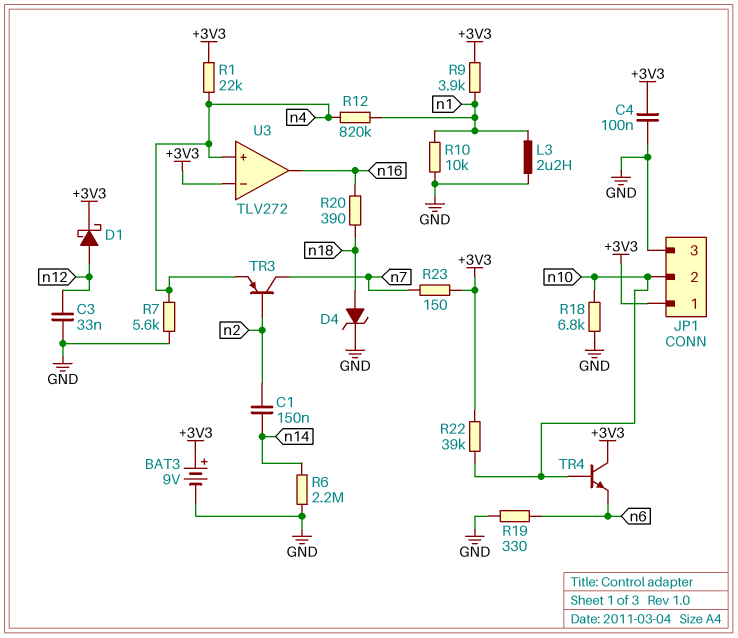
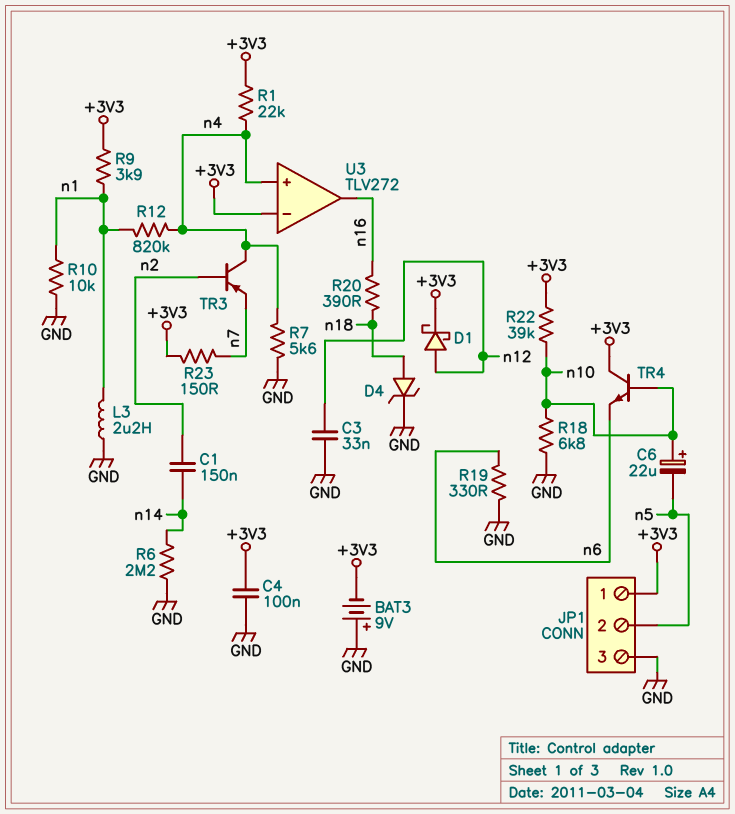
BAT3: 9V (plus +3V3, minus GND) -> 9V (plus GND, minus +3V3)
C6: none -> 22uF (plus n10, minus n5)
JP1 pin 2: n10 -> n5
TR3: PNP (B n2, C n7, E n4) -> PNP (B n2, C n4, E n7)

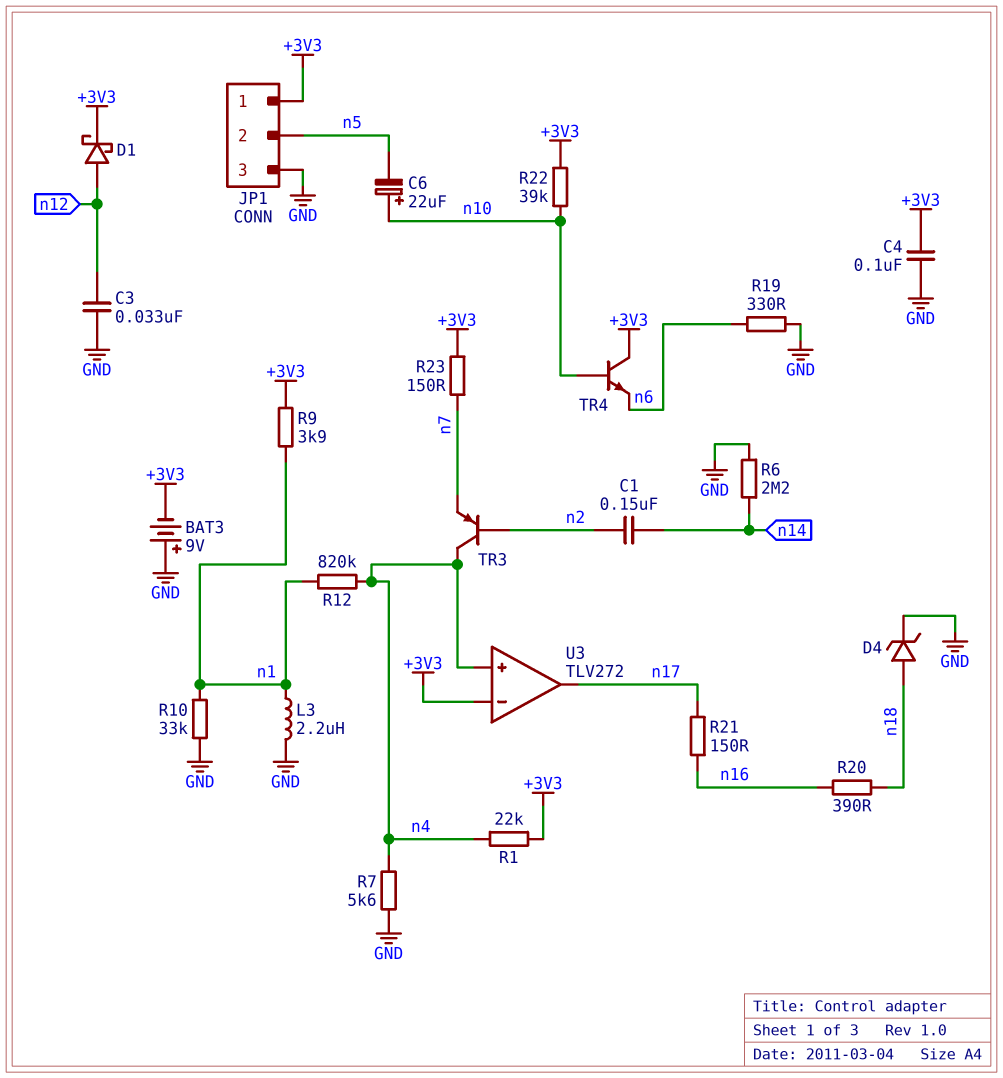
R10: 10k (GND, n1) -> 33k (GND, n1)
R18: 6.8k (GND, n10) -> none
R21: none -> 150 (n16, n17)
U3 pin out: n16 -> n17

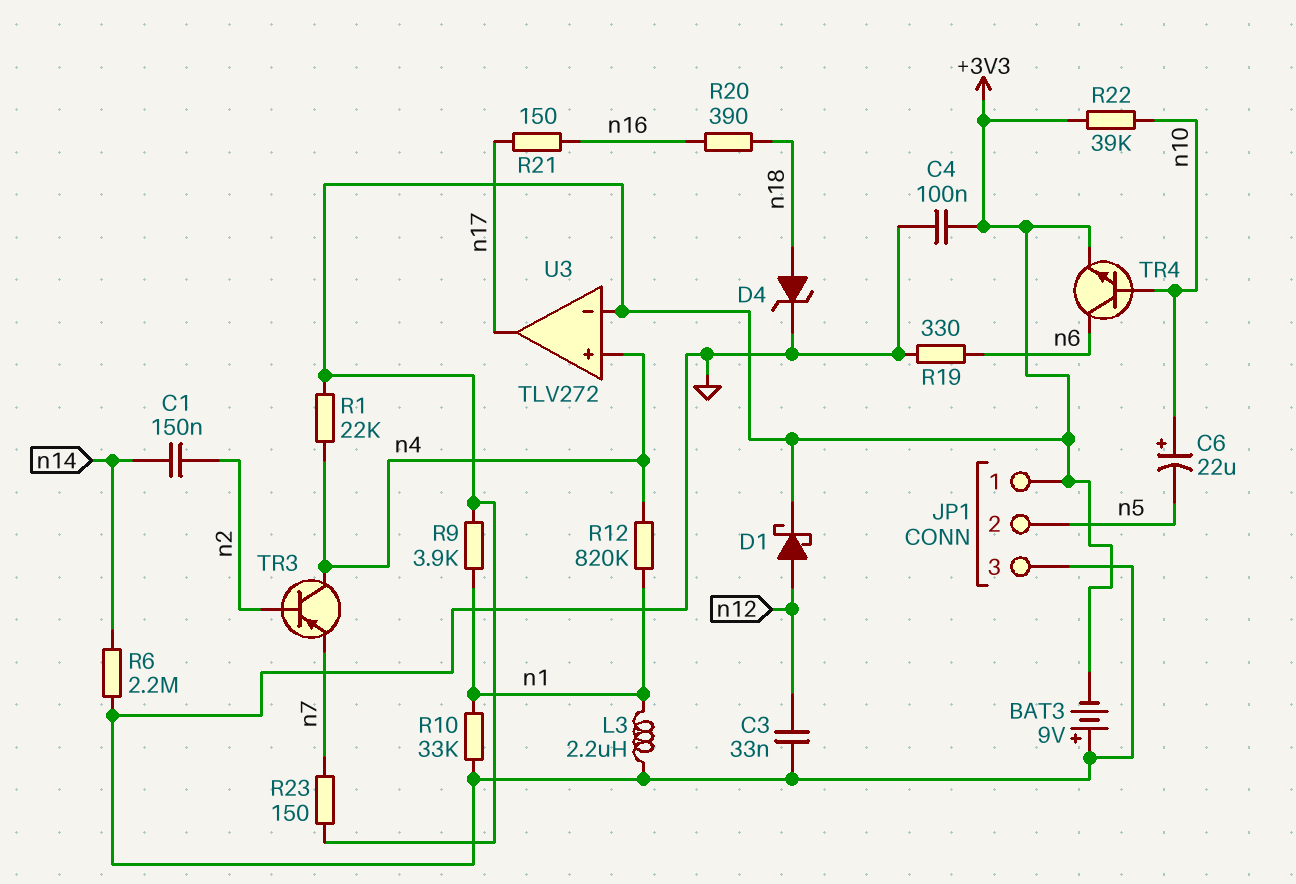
R7: 5.6k (GND, n4) -> none
TR4: NPN (B n10, C +3V3, E n6) -> NPN (B n10, C n6, E +3V3)

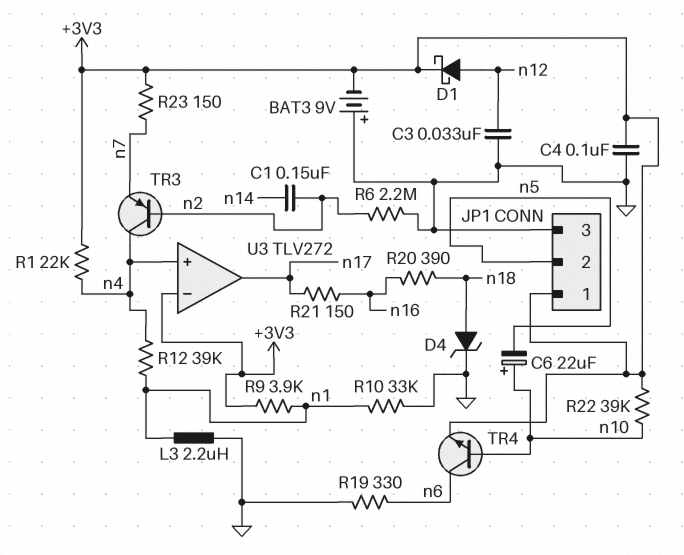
R6: 2.2M (GND, n14) -> 2.2M (GND, n2)
R12: 820k (n1, n4) -> 39k (n1, n4)

